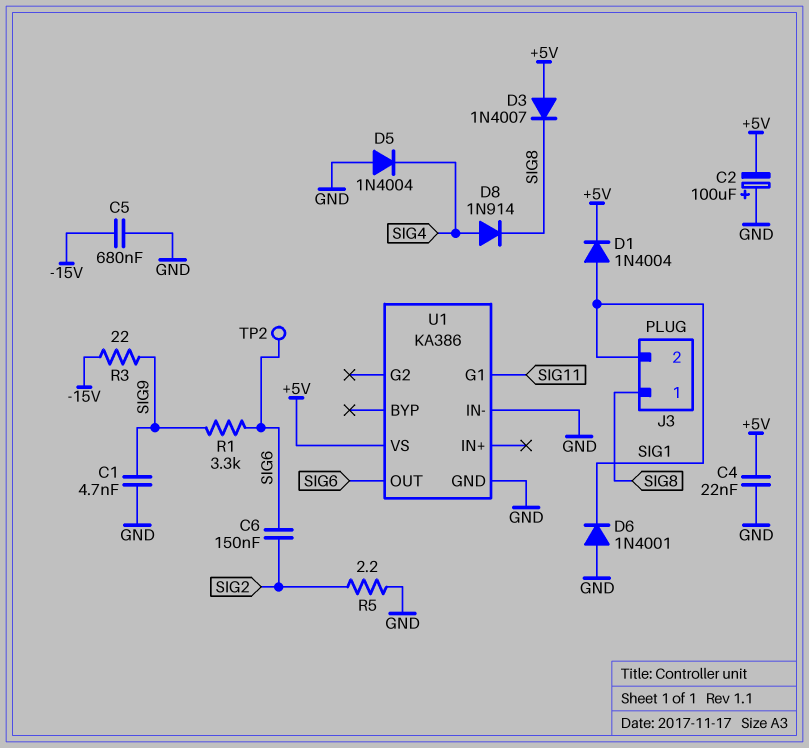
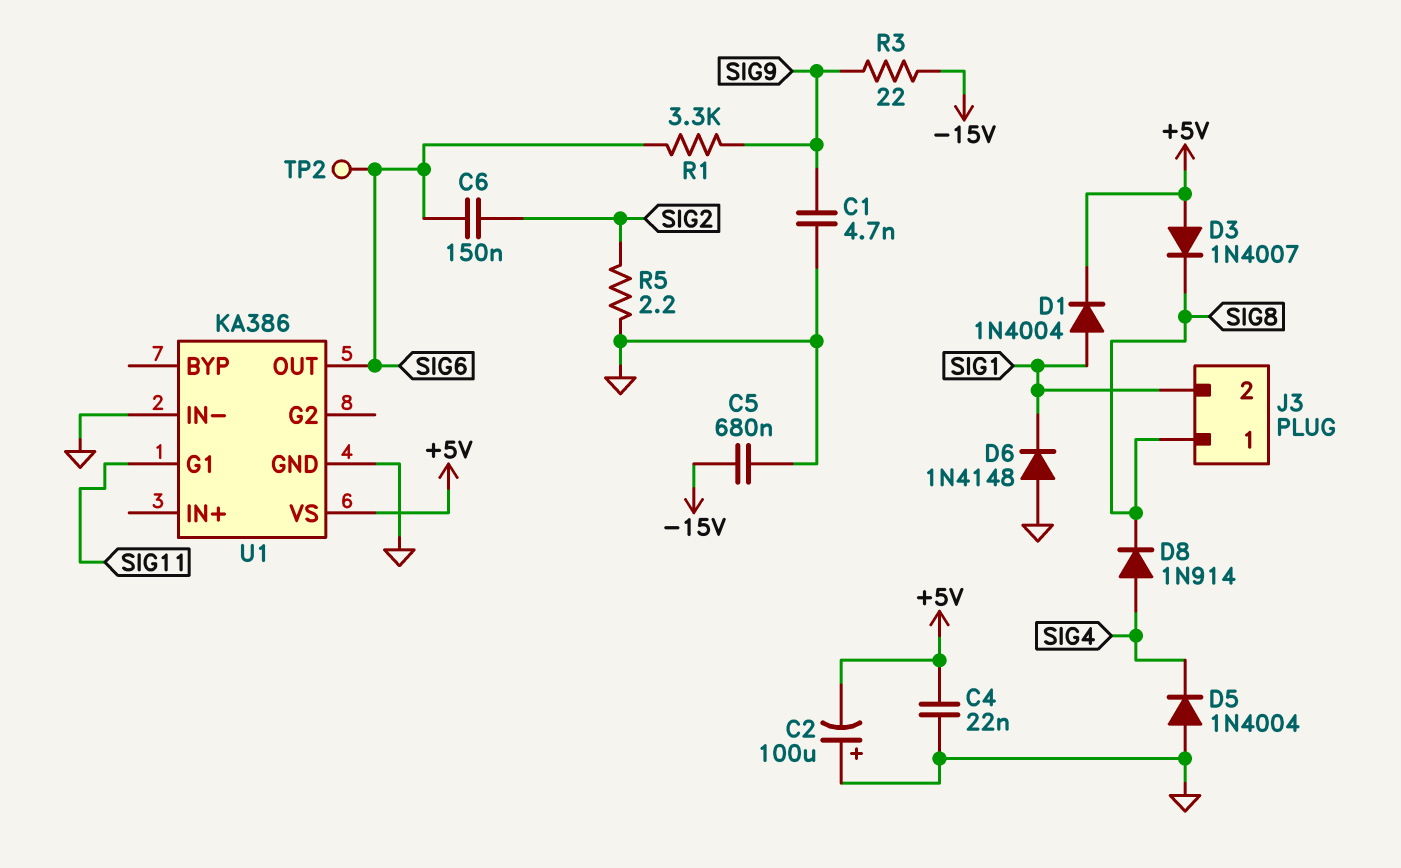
D6: diode 1N4001 (A GND, K SIG1) -> diode 1N4148 (A GND, K SIG1)

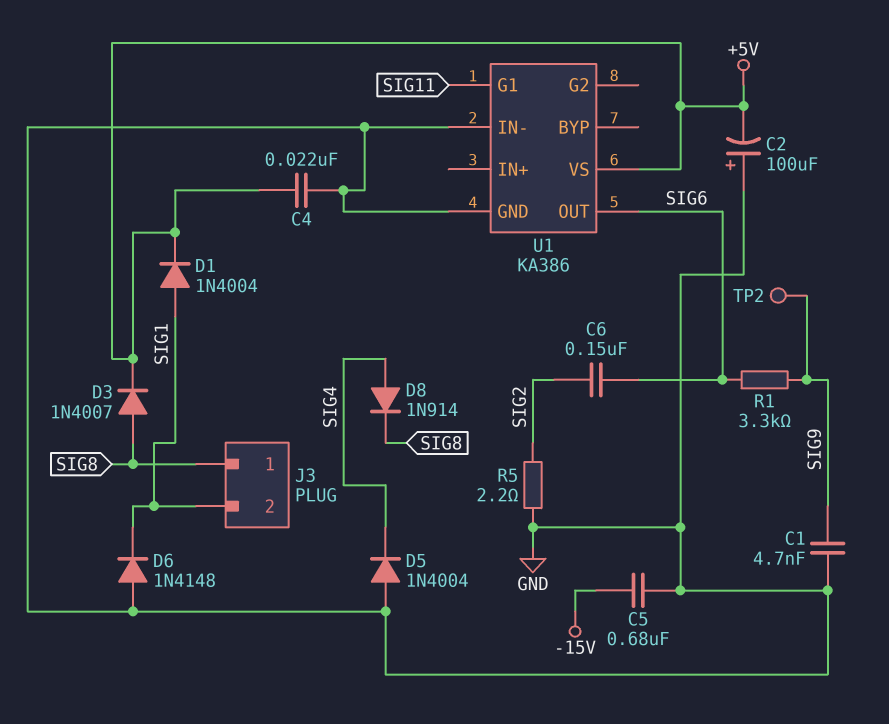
D3: diode 1N4007 (A +5V, K SIG8) -> diode 1N4007 (A SIG8, K +5V)
R3: 22 (-15V, SIG9) -> none
TP2: test point (SIG6) -> test point (SIG9)

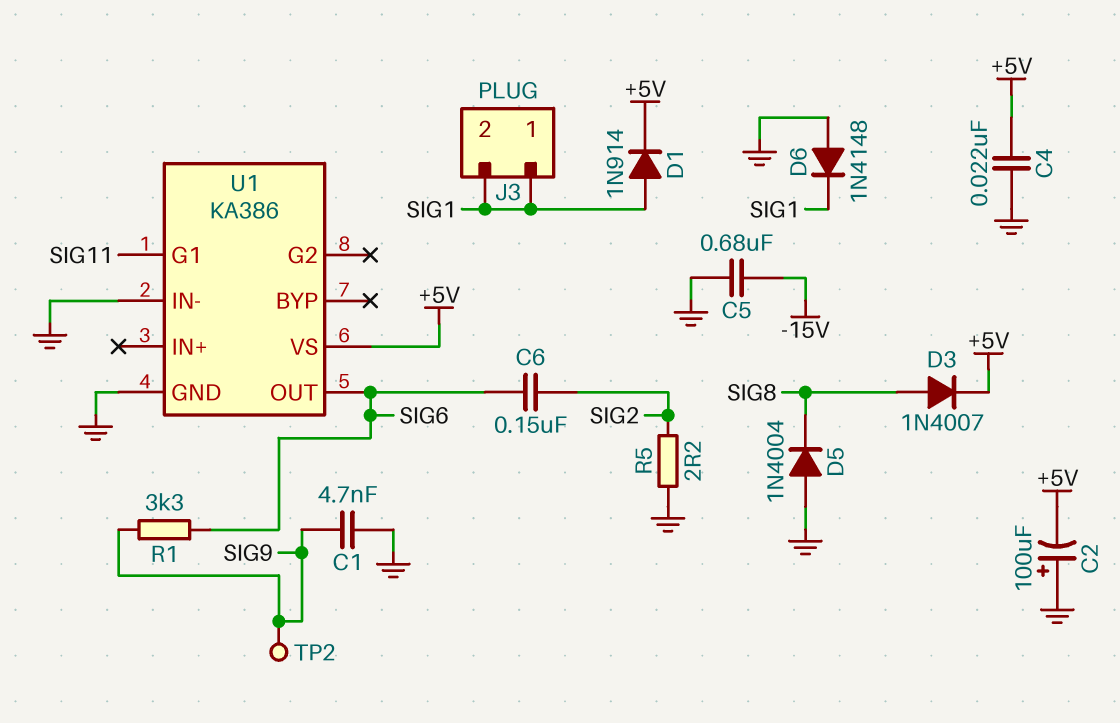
D1: diode 1N4004 (A SIG1, K +5V) -> diode 1N914 (A SIG1, K +5V)
D5: diode 1N4004 (A GND, K SIG4) -> diode 1N4004 (A GND, K SIG8)
D8: diode 1N914 (A SIG4, K SIG8) -> none
J3 pin 1: SIG8 -> SIG1

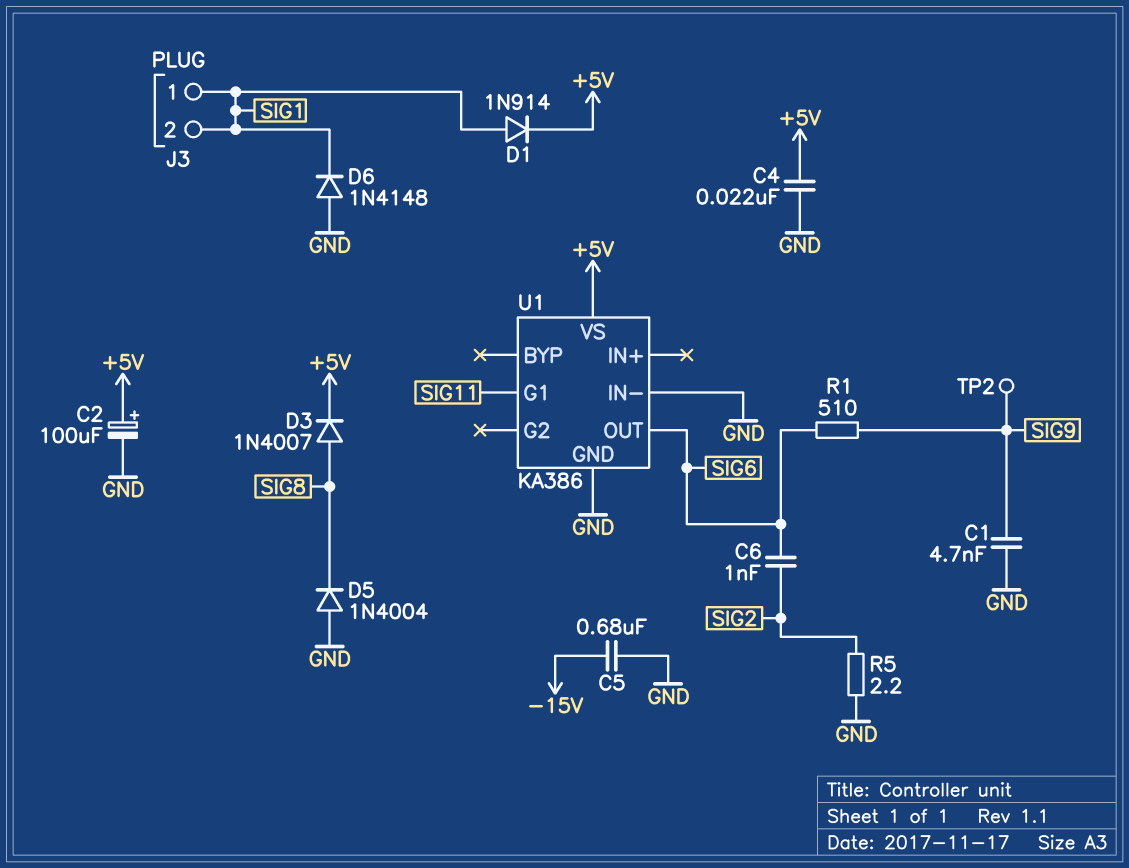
C2: 100uF (plus GND, minus +5V) -> 100uF (plus +5V, minus GND)
C6: 150nF (SIG2, SIG6) -> 1nF (SIG2, SIG6)
R1: 3.3k (SIG6, SIG9) -> 510 (SIG6, SIG9)

